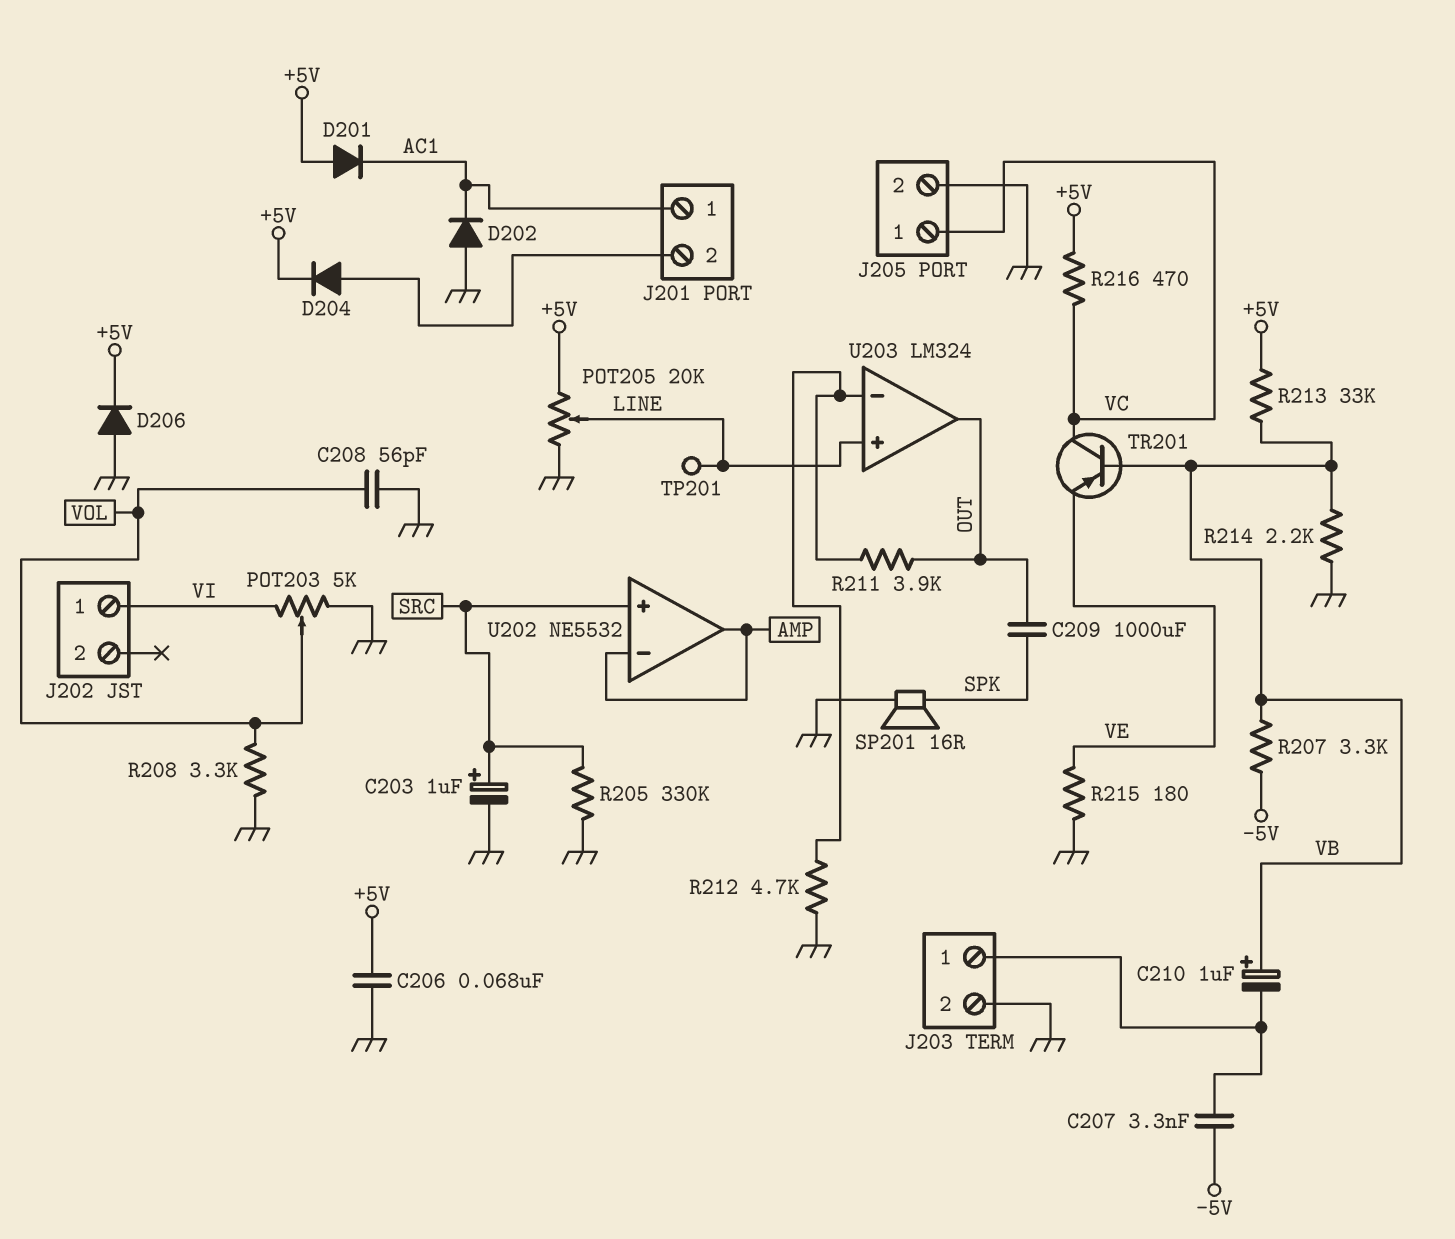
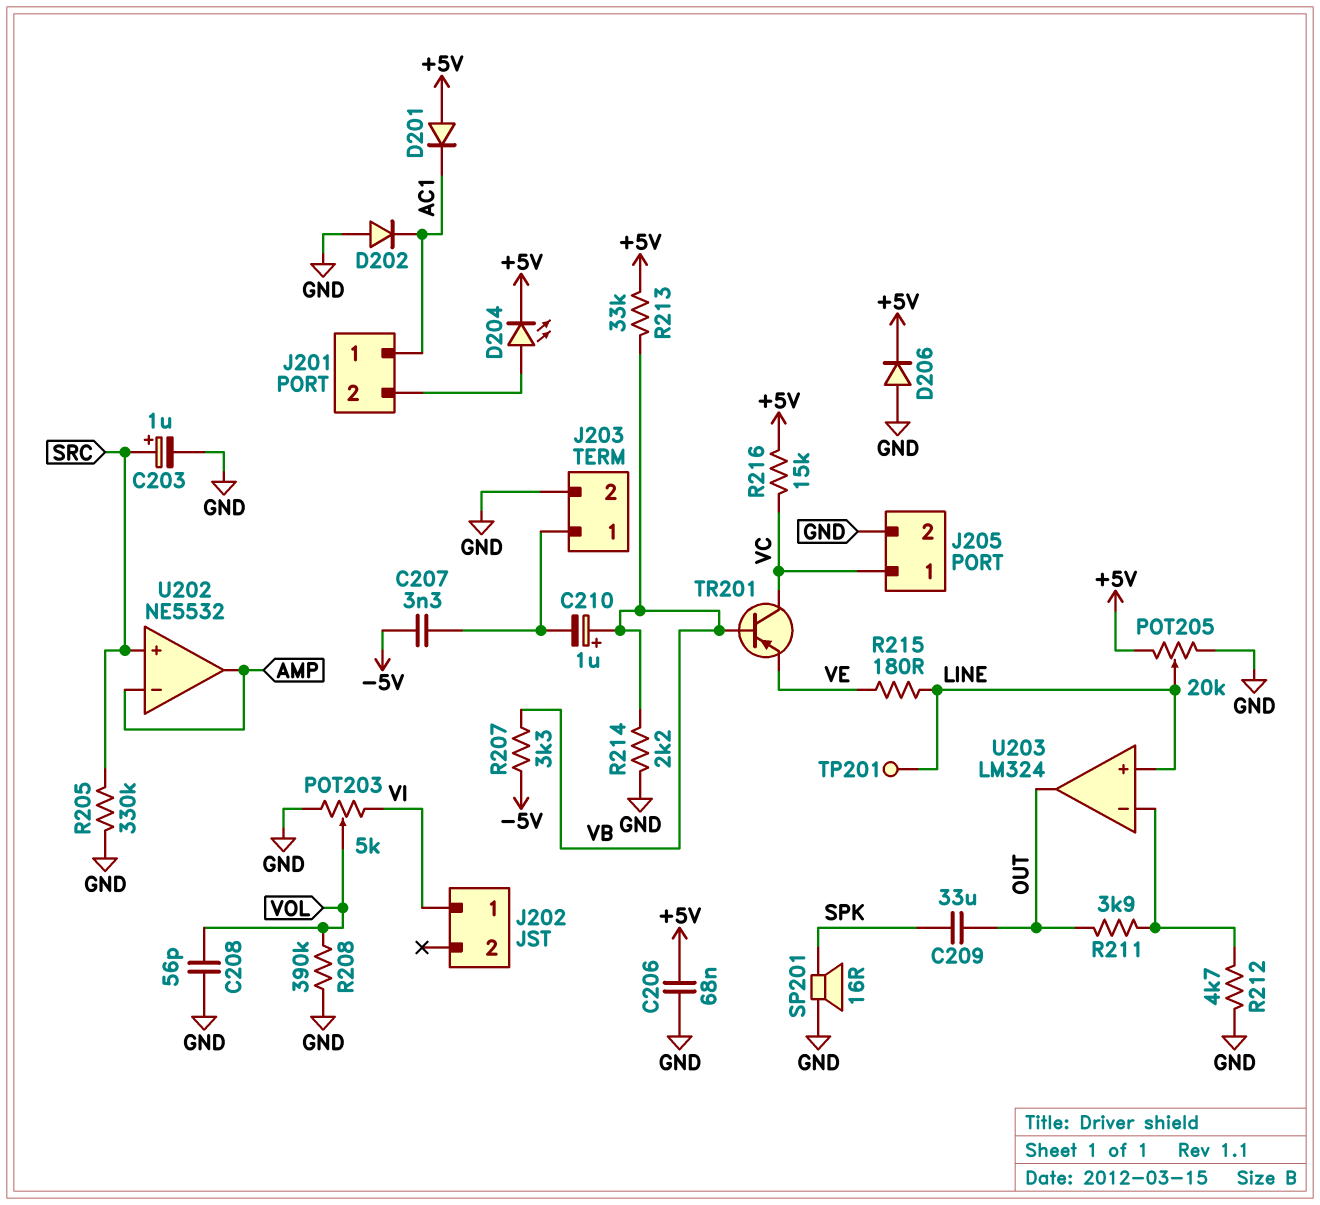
C209: 1000uF (OUT, SPK) -> 33uF (OUT, SPK)
D204: diode (A J201/2, K +5V) -> LED (A J201/2, K +5V)
R208: 3.3k (GND, VOL) -> 390k (GND, VOL)
R215: 180 (GND, VE) -> 180 (LINE, VE)
R216: 470 (+5V, VC) -> 15k (+5V, VC)

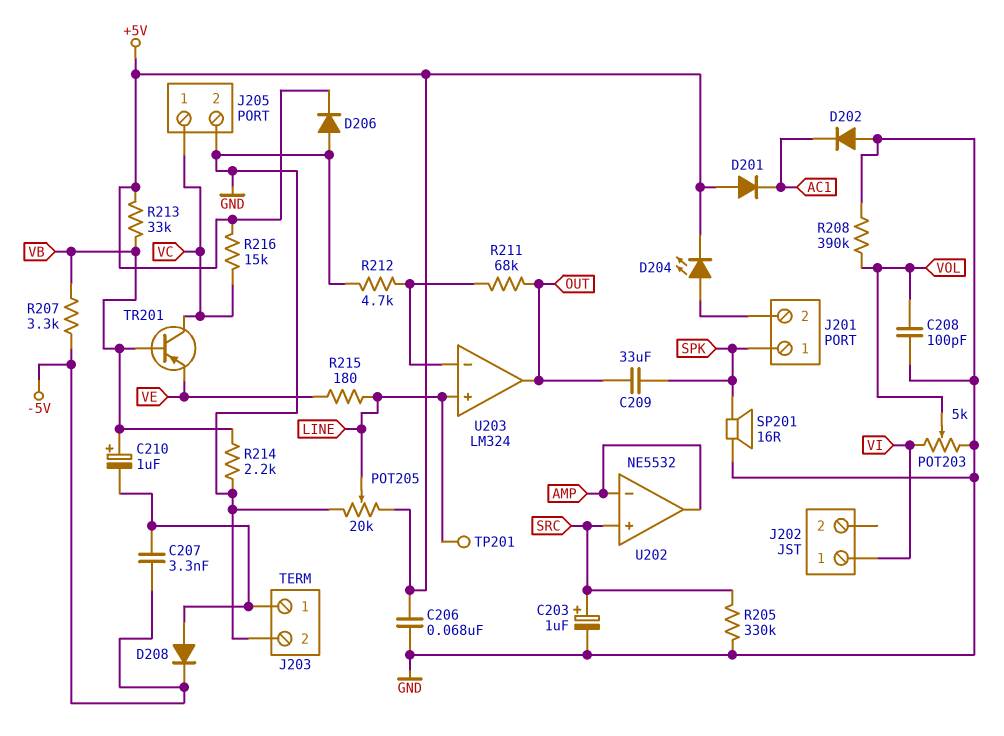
C208: 56pF (GND, VOL) -> 100pF (GND, VOL)
D208: none -> diode (A J203/1, K -5V)
J201 pin 1: AC1 -> SPK
R211: 3.9k (OUT, U203/in-) -> 68k (OUT, U203/in-)

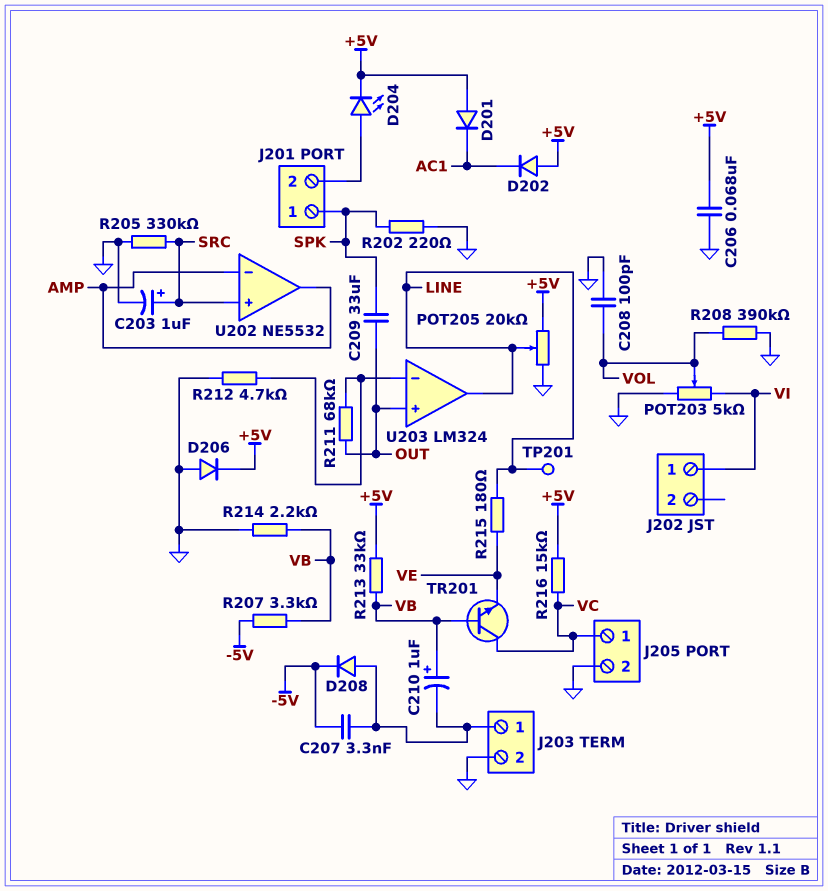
D202: diode (A GND, K AC1) -> diode (A +5V, K AC1)
R202: none -> 220 (GND, SPK)
SP201: speaker 16R (GND, SPK) -> none
TR201: PNP (B VB, C VC, E VE) -> NPN (B VB, C VC, E VE)
U203 pin in+: LINE -> OUT
U203 pin out: OUT -> LINE

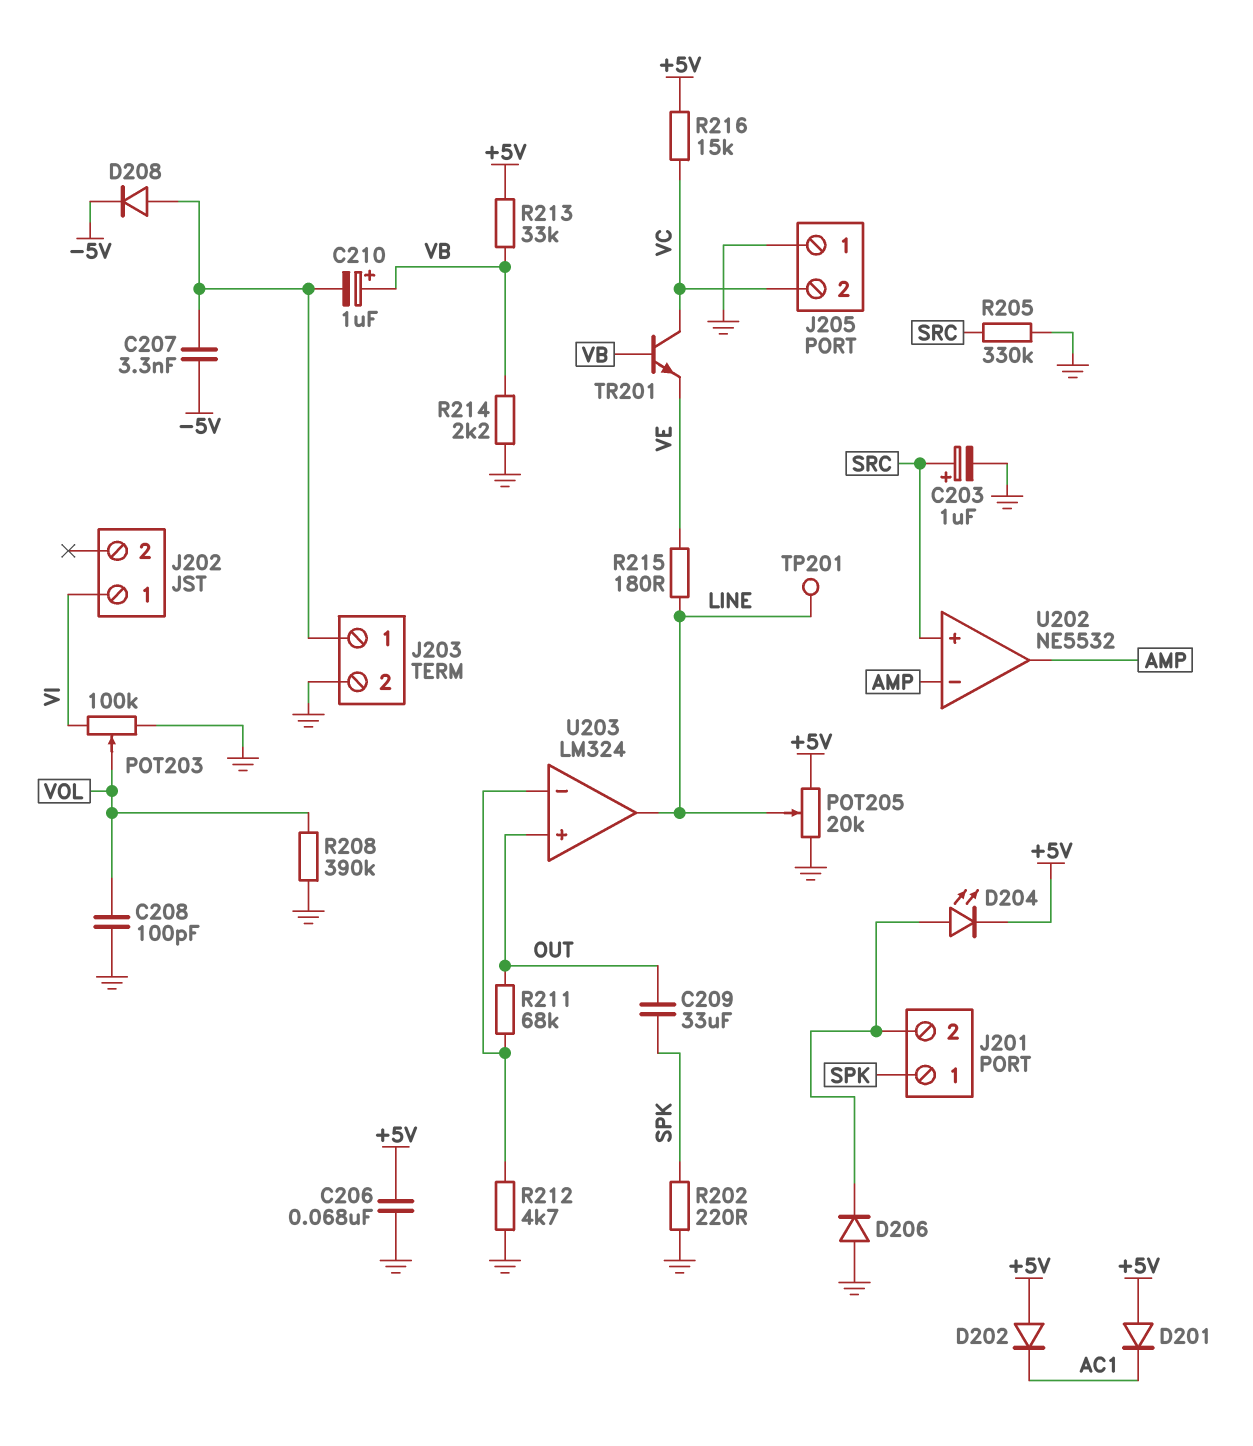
D206: diode (A GND, K +5V) -> diode (A GND, K J201/2)
J205 pin 1: VC -> GND
J205 pin 2: GND -> VC
POT203: 5k (GND, VI, wiper VOL) -> 100k (GND, VI, wiper VOL)
R207: 3.3k (-5V, VB) -> none

